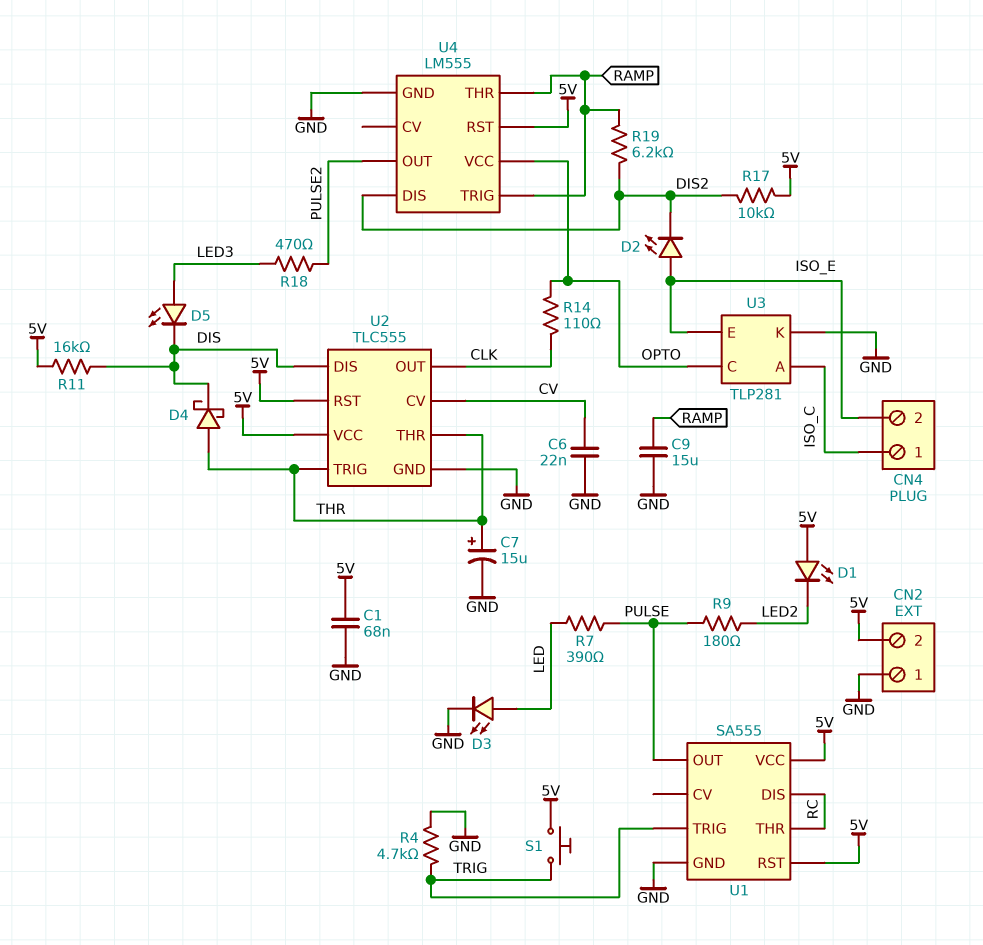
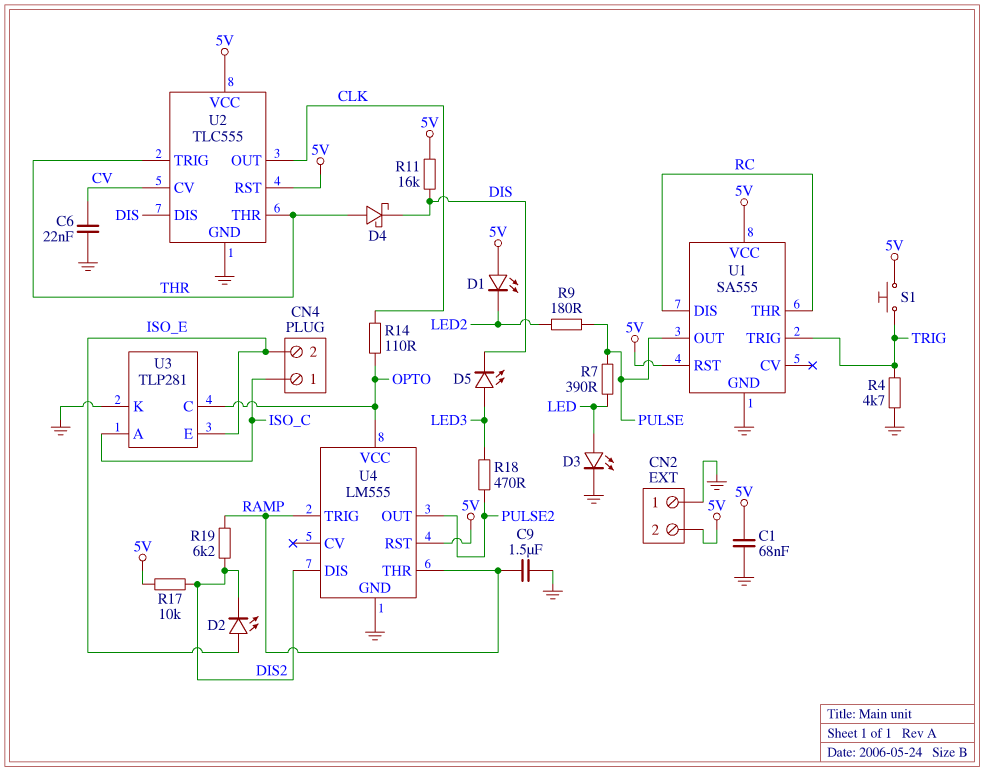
C7: 15uF (plus THR, minus GND) -> none
C9: 15uF (GND, RAMP) -> 1.5uF (GND, RAMP)

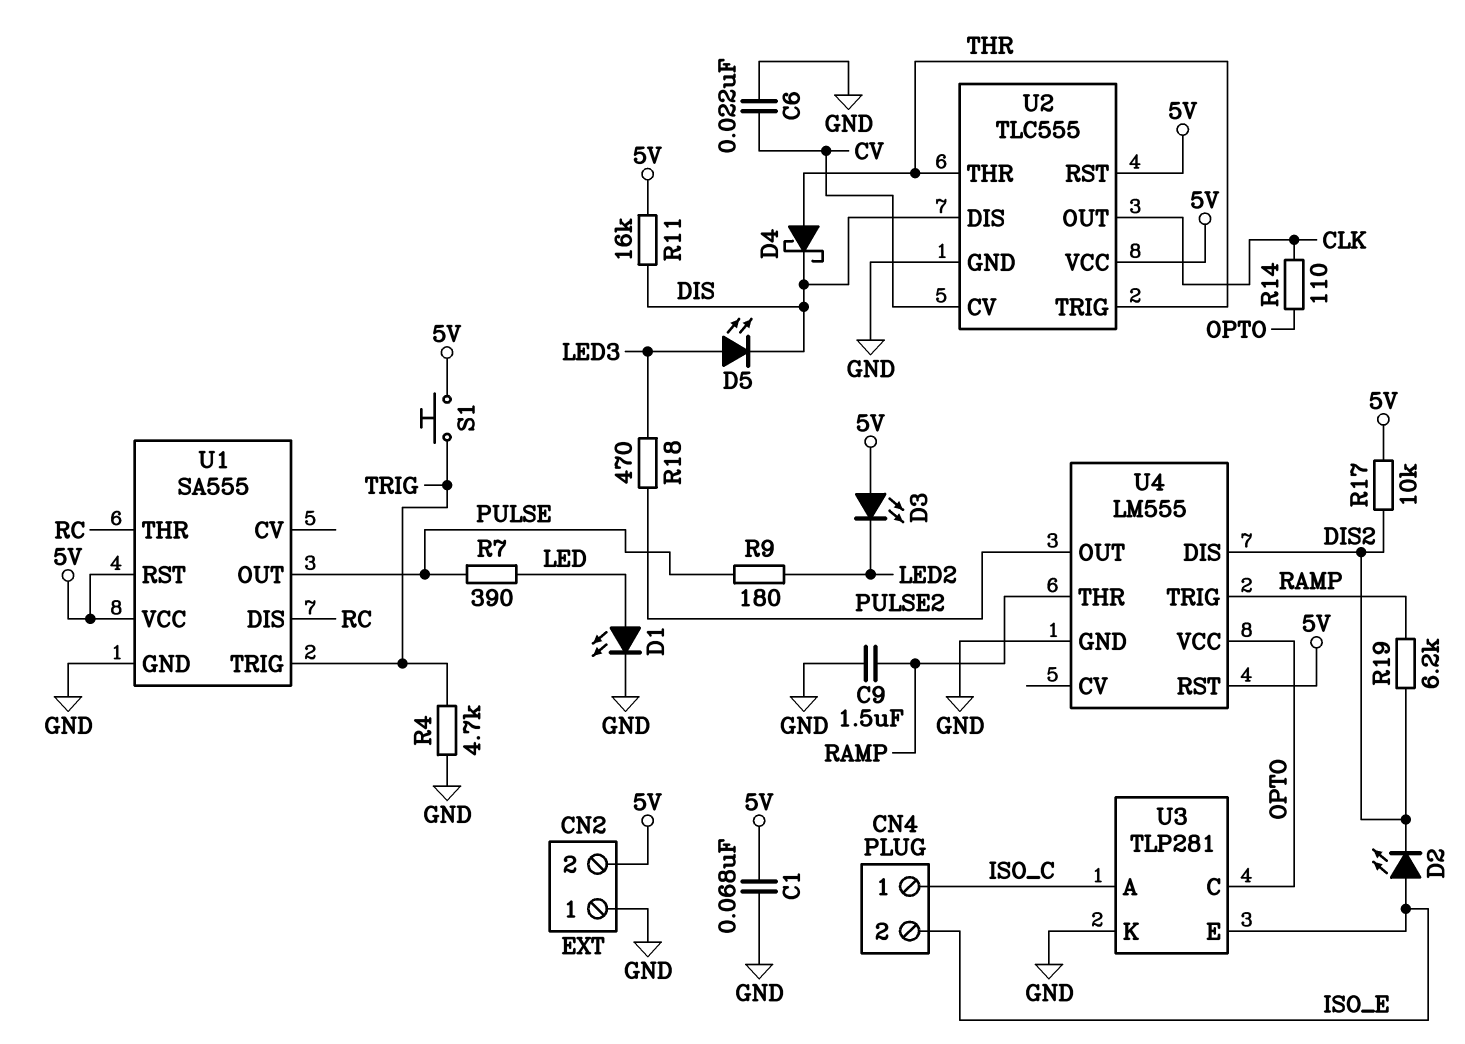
D1: LED (A 5V, K LED2) -> LED (A LED, K GND)
D3: LED (A LED, K GND) -> LED (A 5V, K LED2)

